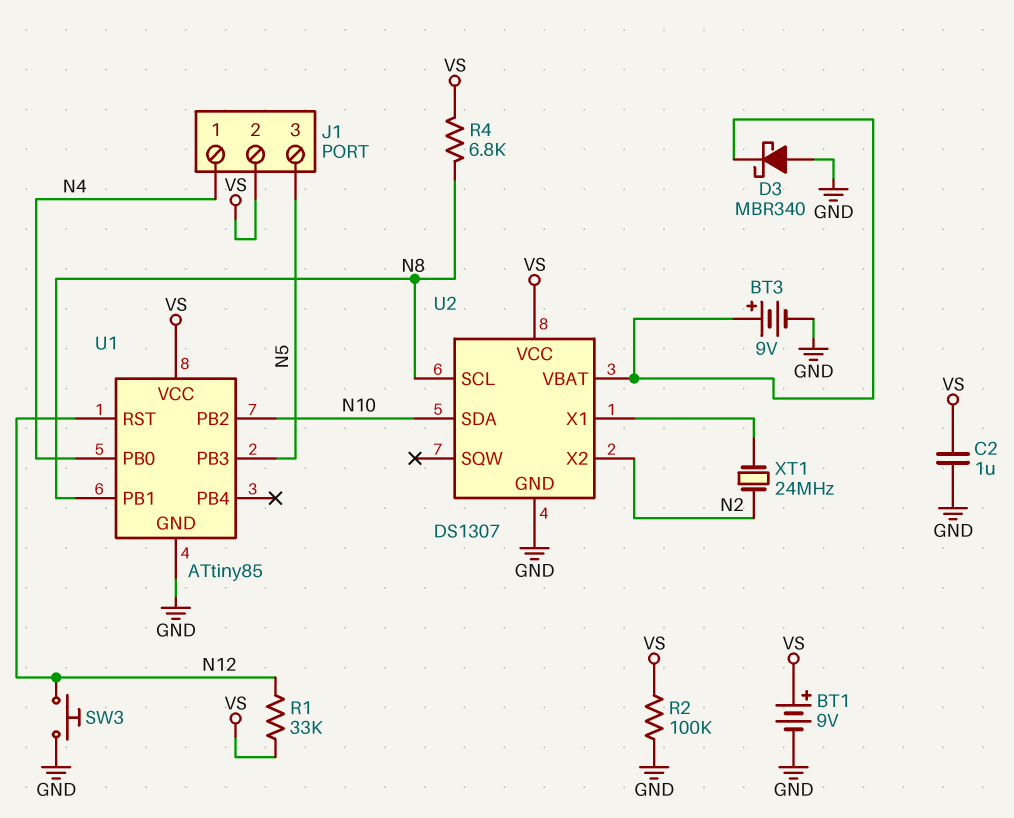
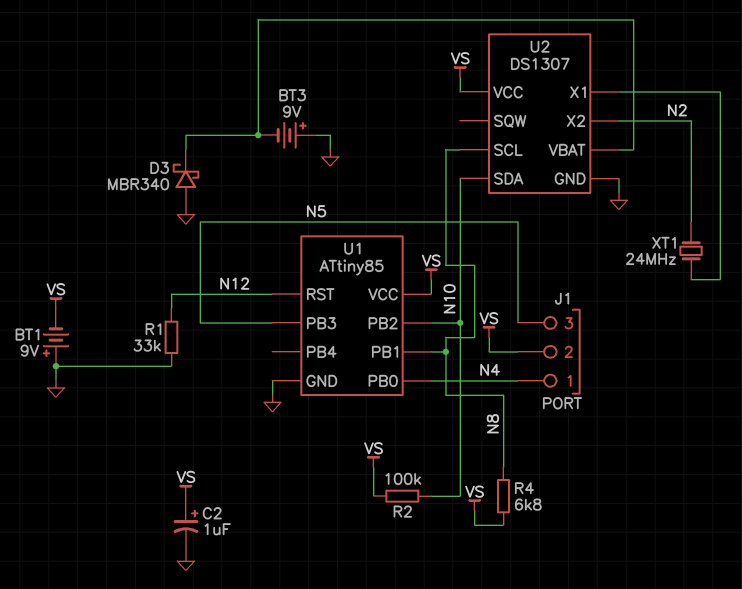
BT1: 9V (plus VS, minus GND) -> 9V (plus GND, minus VS)
BT3: 9V (plus U2/VBAT, minus GND) -> 9V (plus GND, minus U2/VBAT)
C2: 1uF (GND, VS) -> 1uF (plus VS, minus GND)
R1: 33k (N12, VS) -> 33k (GND, N12)
R2: 100k (GND, VS) -> 100k (N10, VS)
SW3: button (GND, N12) -> none

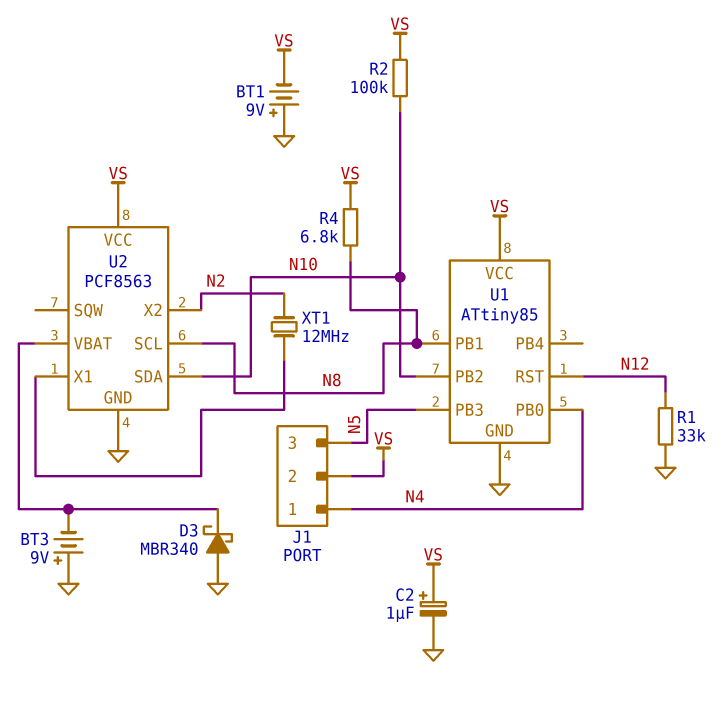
U2: DS1307 -> PCF8563
XT1: 24MHz (N2, U2/X1) -> 12MHz (N2, U2/X1)

